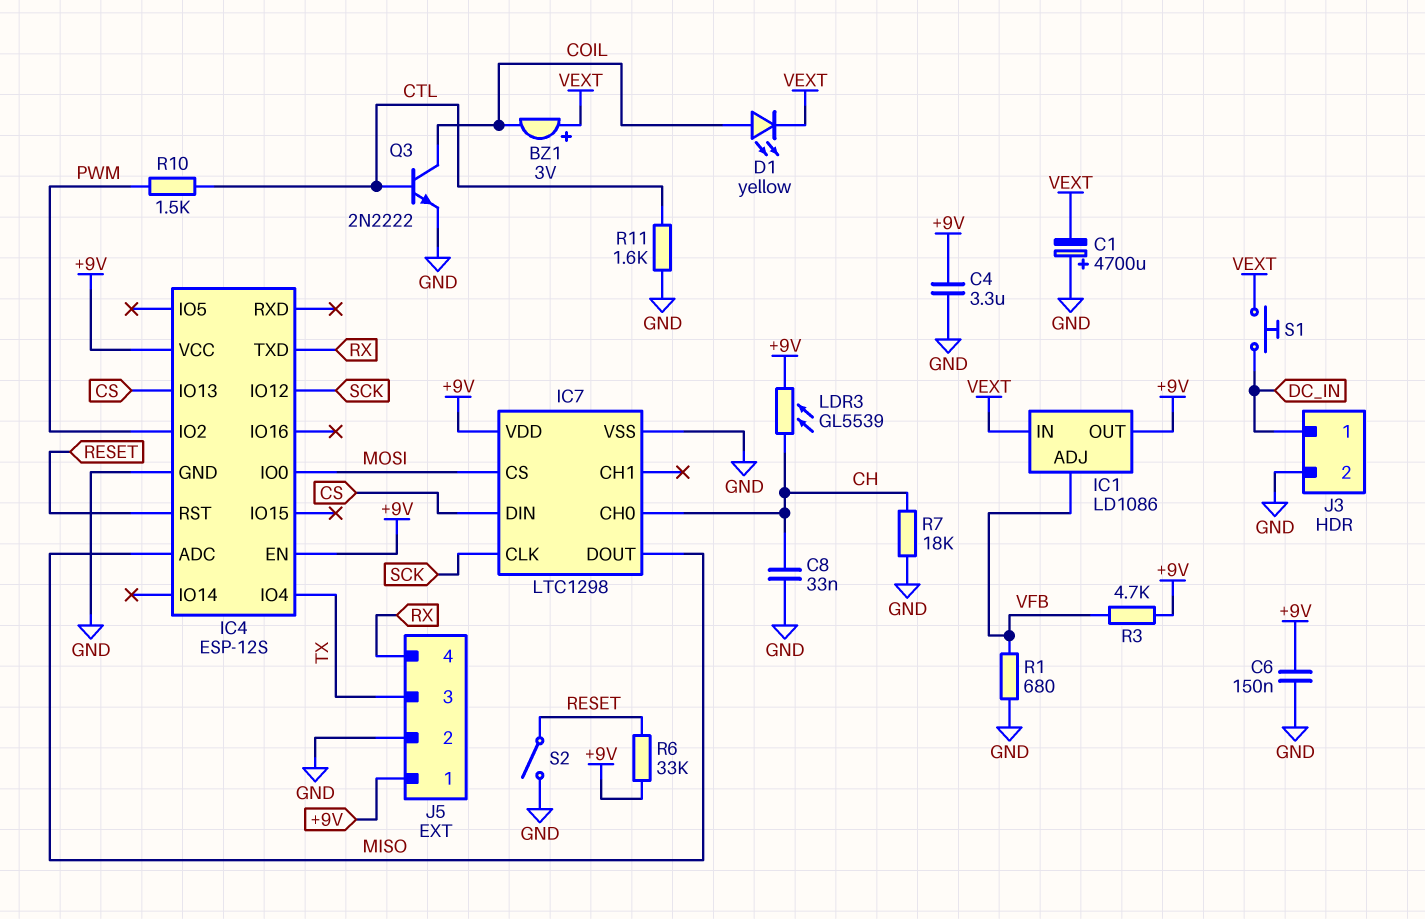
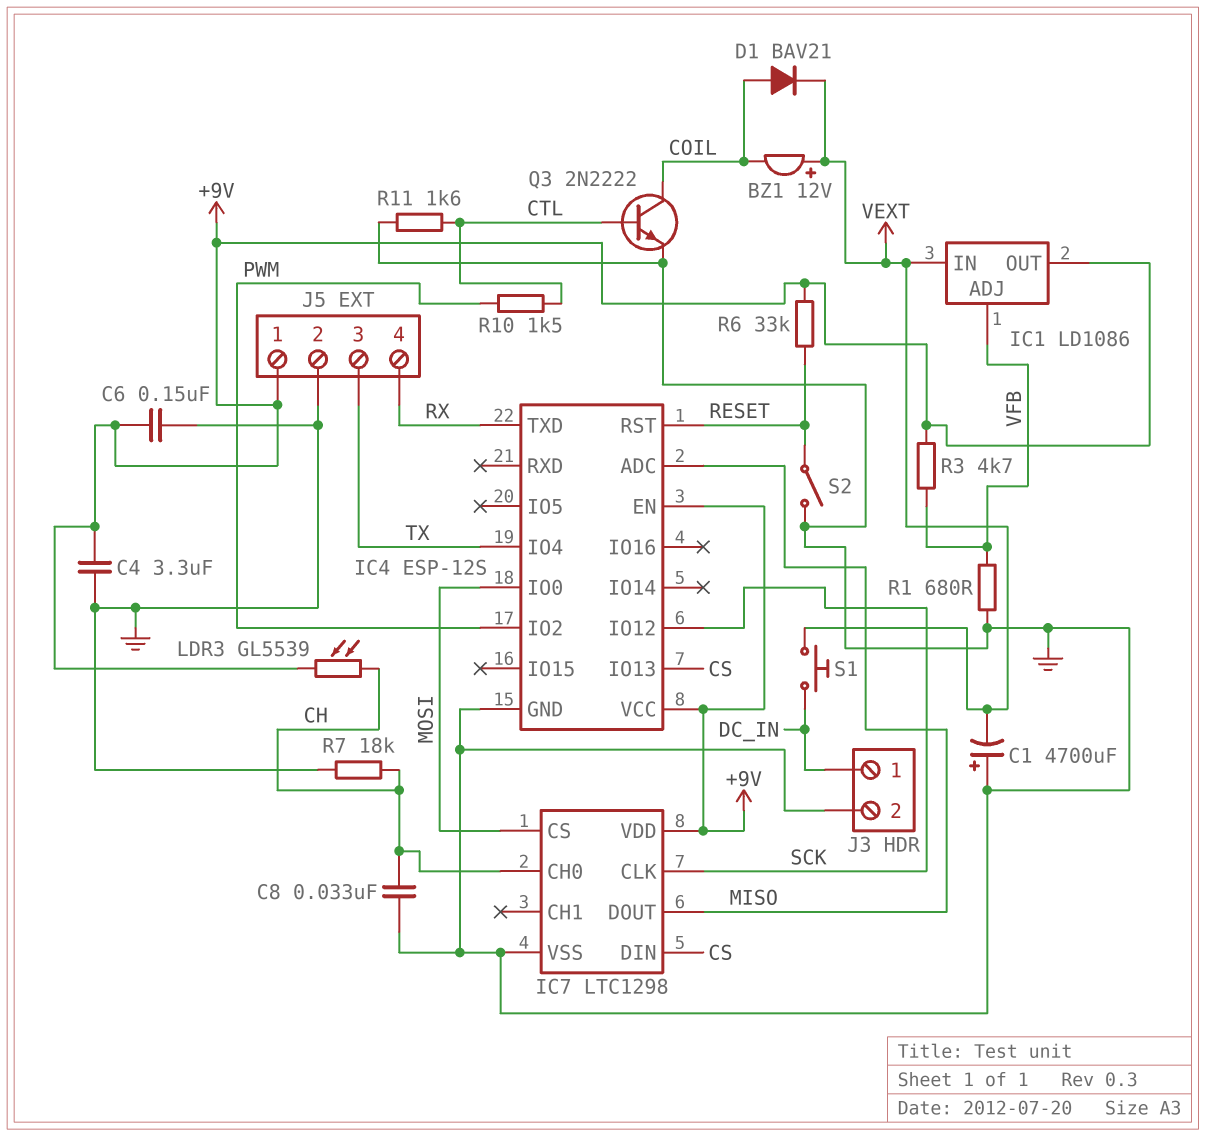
BZ1: buzzer 3V (plus VEXT, minus COIL) -> buzzer 12V (plus VEXT, minus COIL)
D1: LED yellow (A COIL, K VEXT) -> diode BAV21 (A COIL, K VEXT)

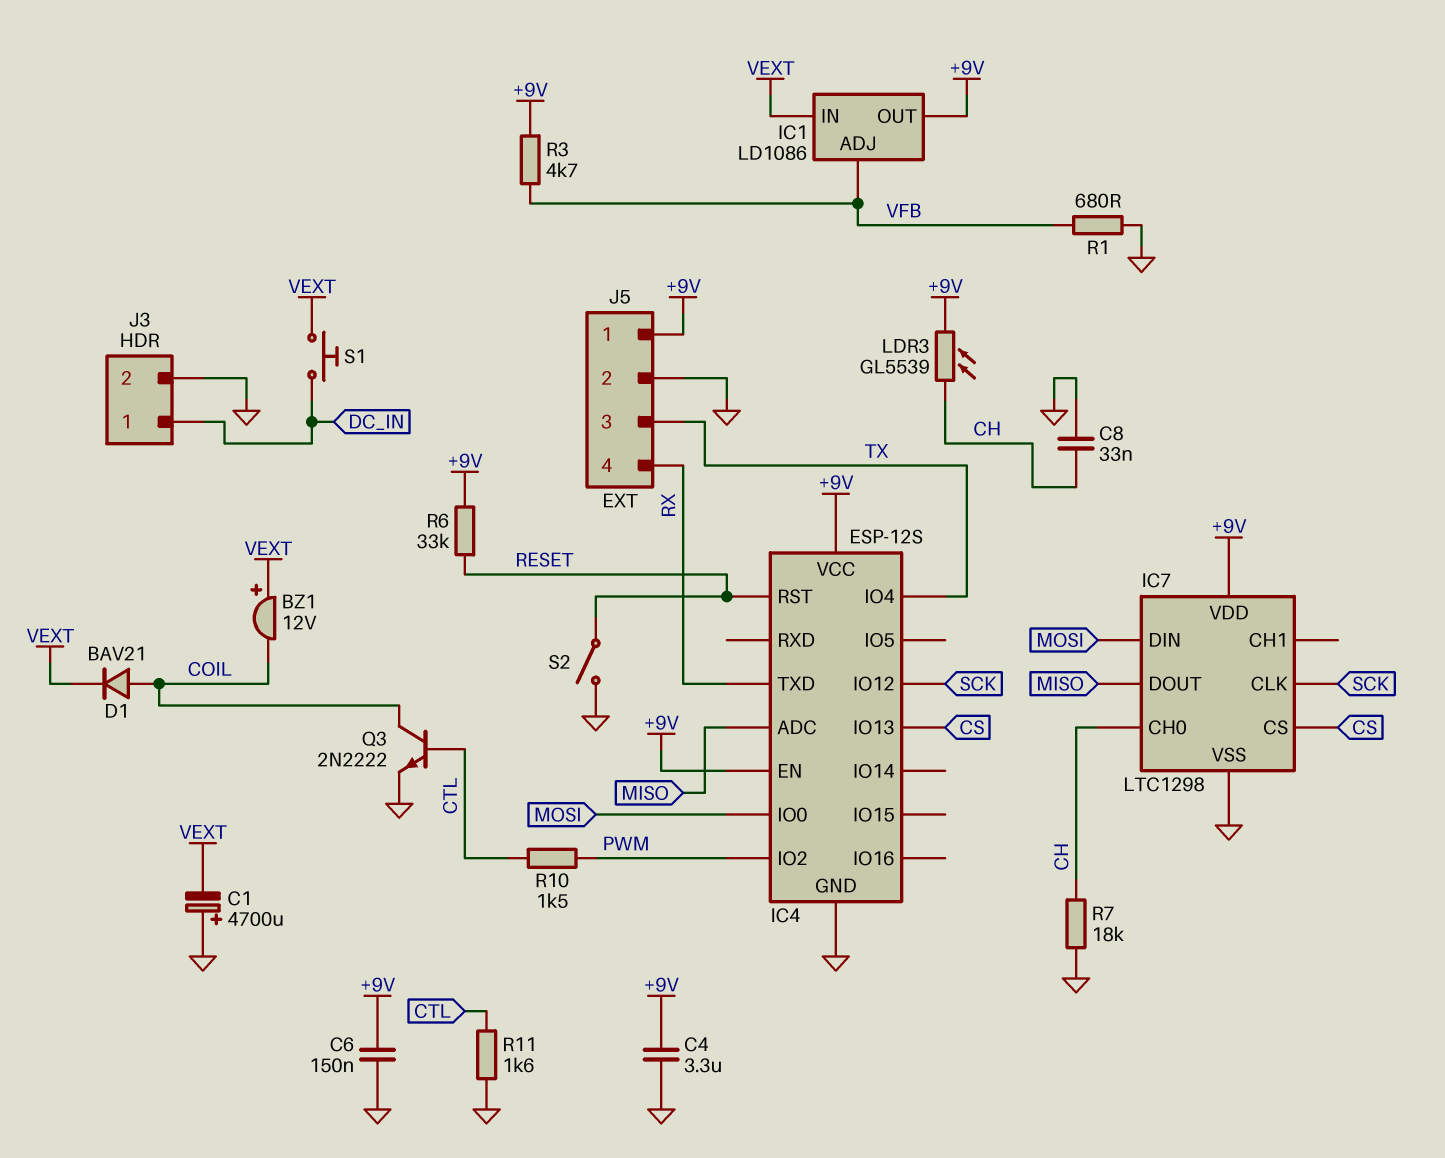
IC7 pin CS: MOSI -> CS
IC7 pin DIN: CS -> MOSI

